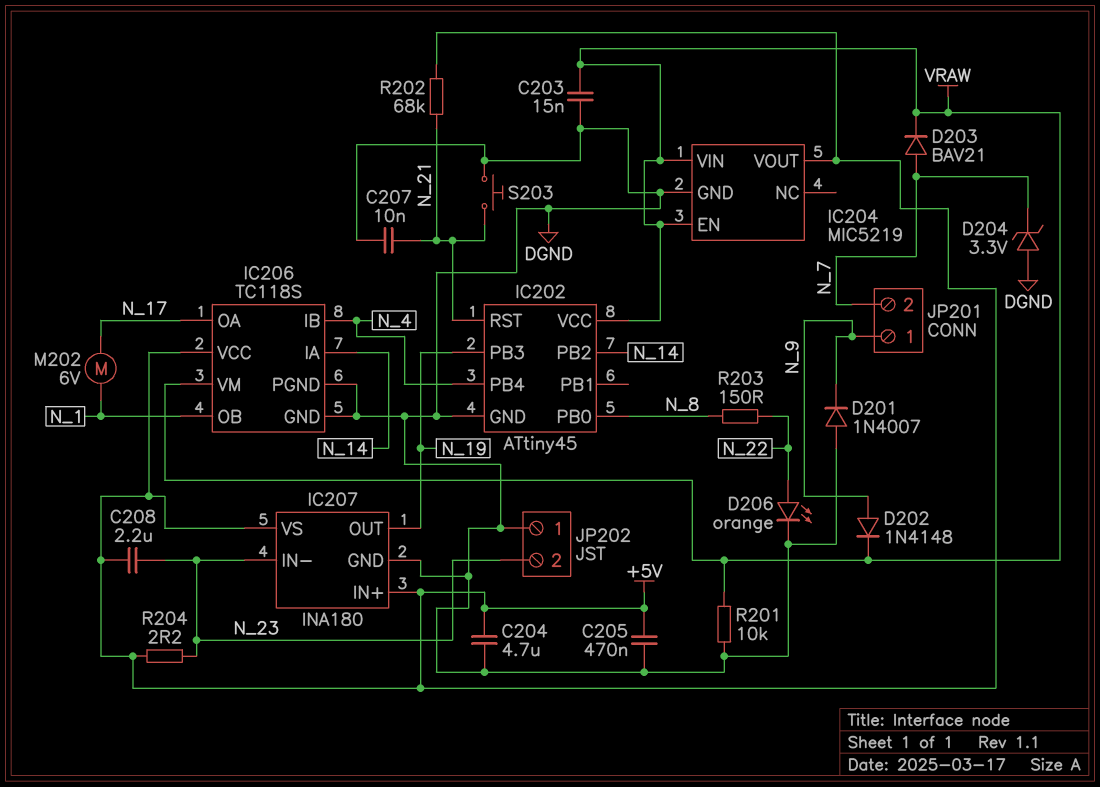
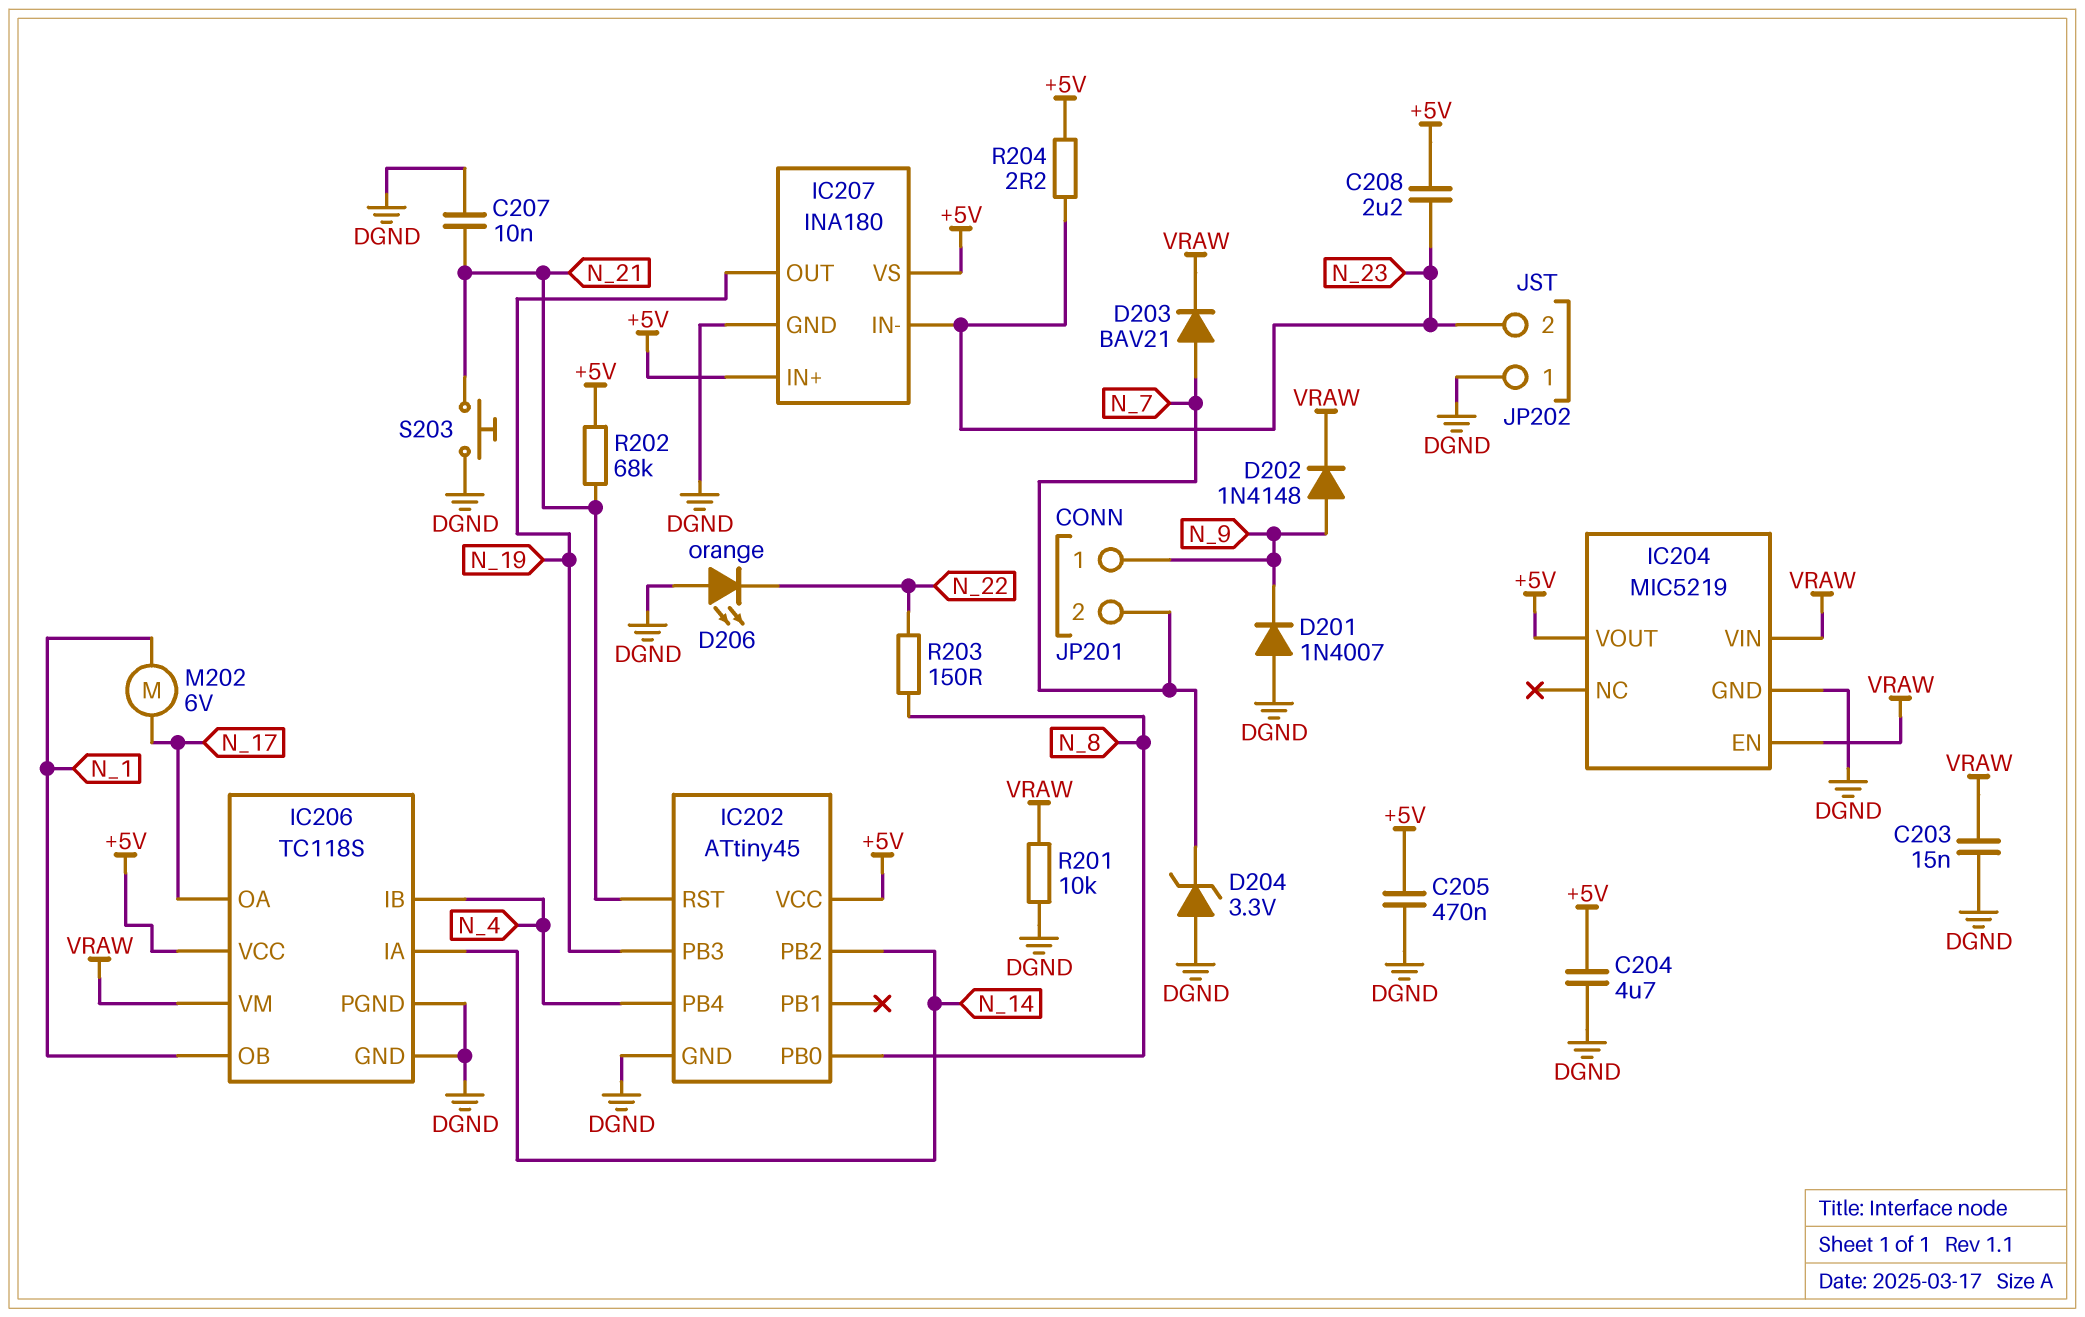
D206: LED orange (A N_22, K DGND) -> LED orange (A DGND, K N_22)
IC202 pin VCC: VRAW -> +5V

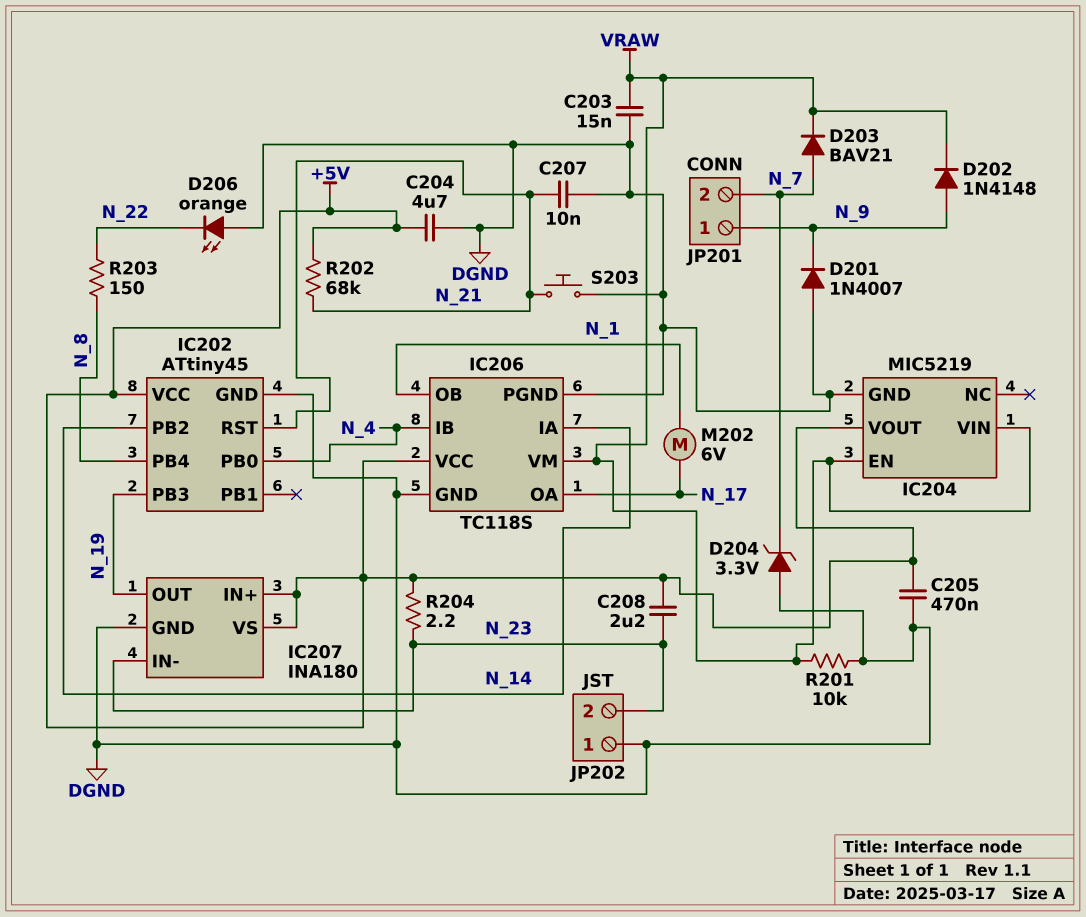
IC202 pin PB0: N_8 -> N_4
IC202 pin PB4: N_4 -> N_8

